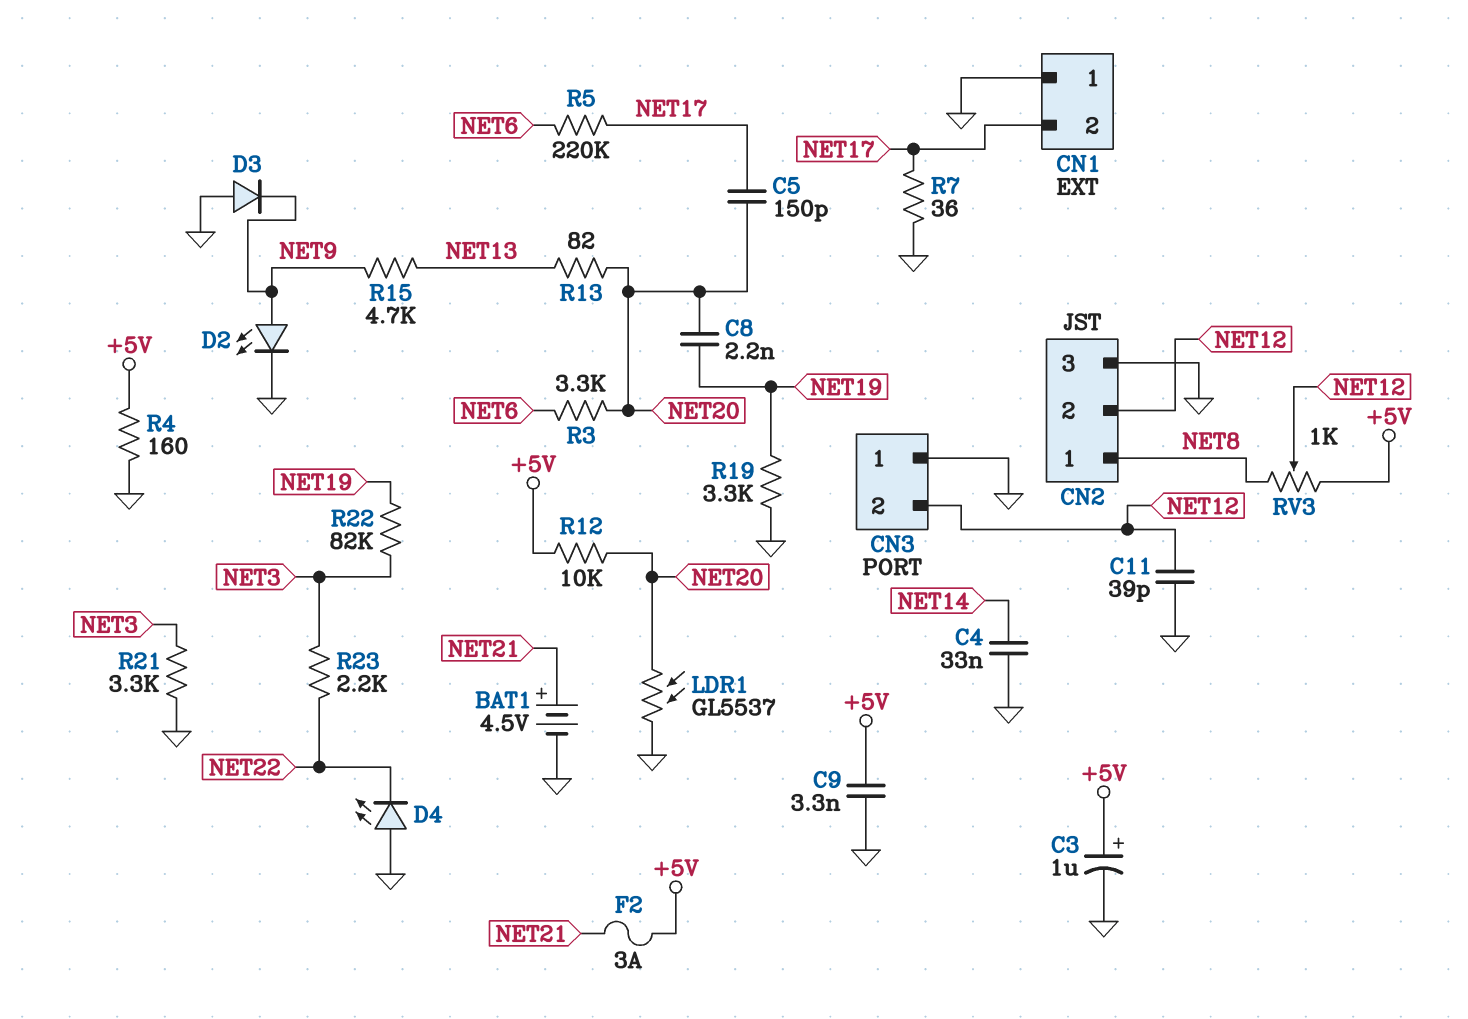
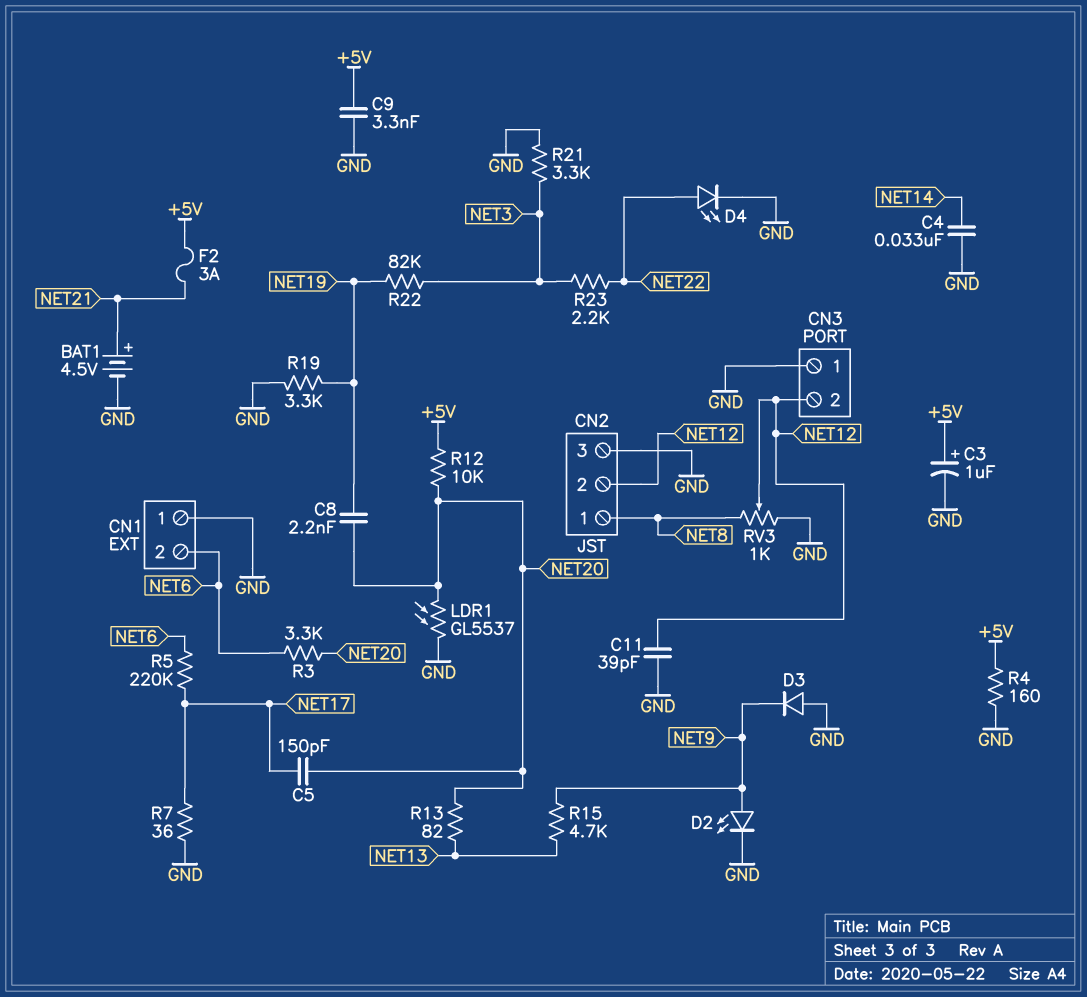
CN1 pin 2: NET17 -> NET6
D4: LED (A GND, K NET22) -> LED (A NET22, K GND)
RV3: 1k (+5V, NET8, wiper NET12) -> 1k (GND, NET8, wiper NET12)

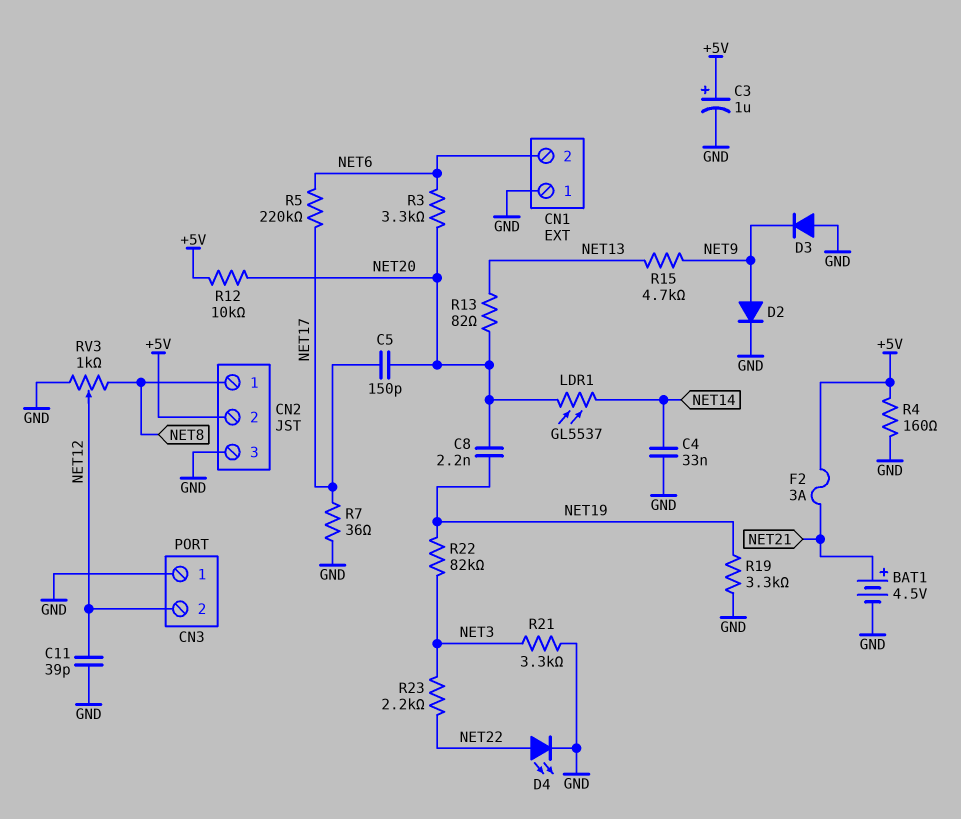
C9: 3.3nF (+5V, GND) -> none
CN2 pin 2: NET12 -> +5V
D2: LED (A NET9, K GND) -> diode (A NET9, K GND)
LDR1: GL5537 (GND, NET20) -> GL5537 (NET14, NET20)

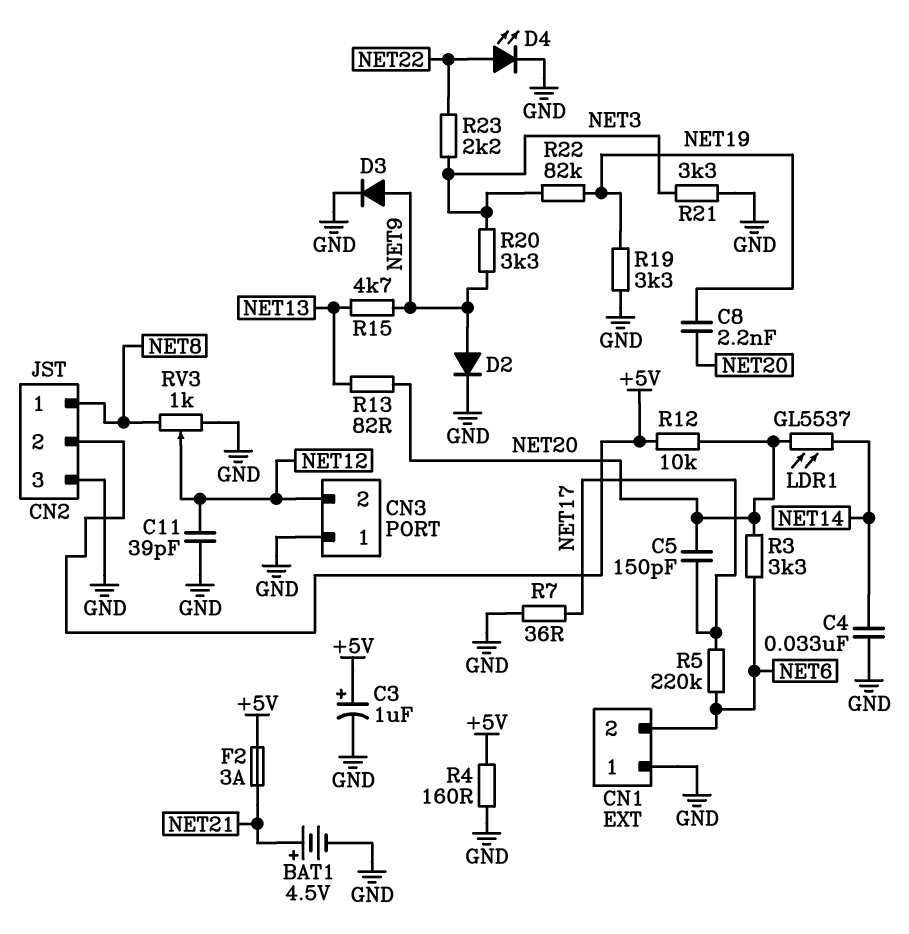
D3: diode (A GND, K NET9) -> diode (A NET9, K GND)
R20: none -> 3.3k (NET3, NET9)

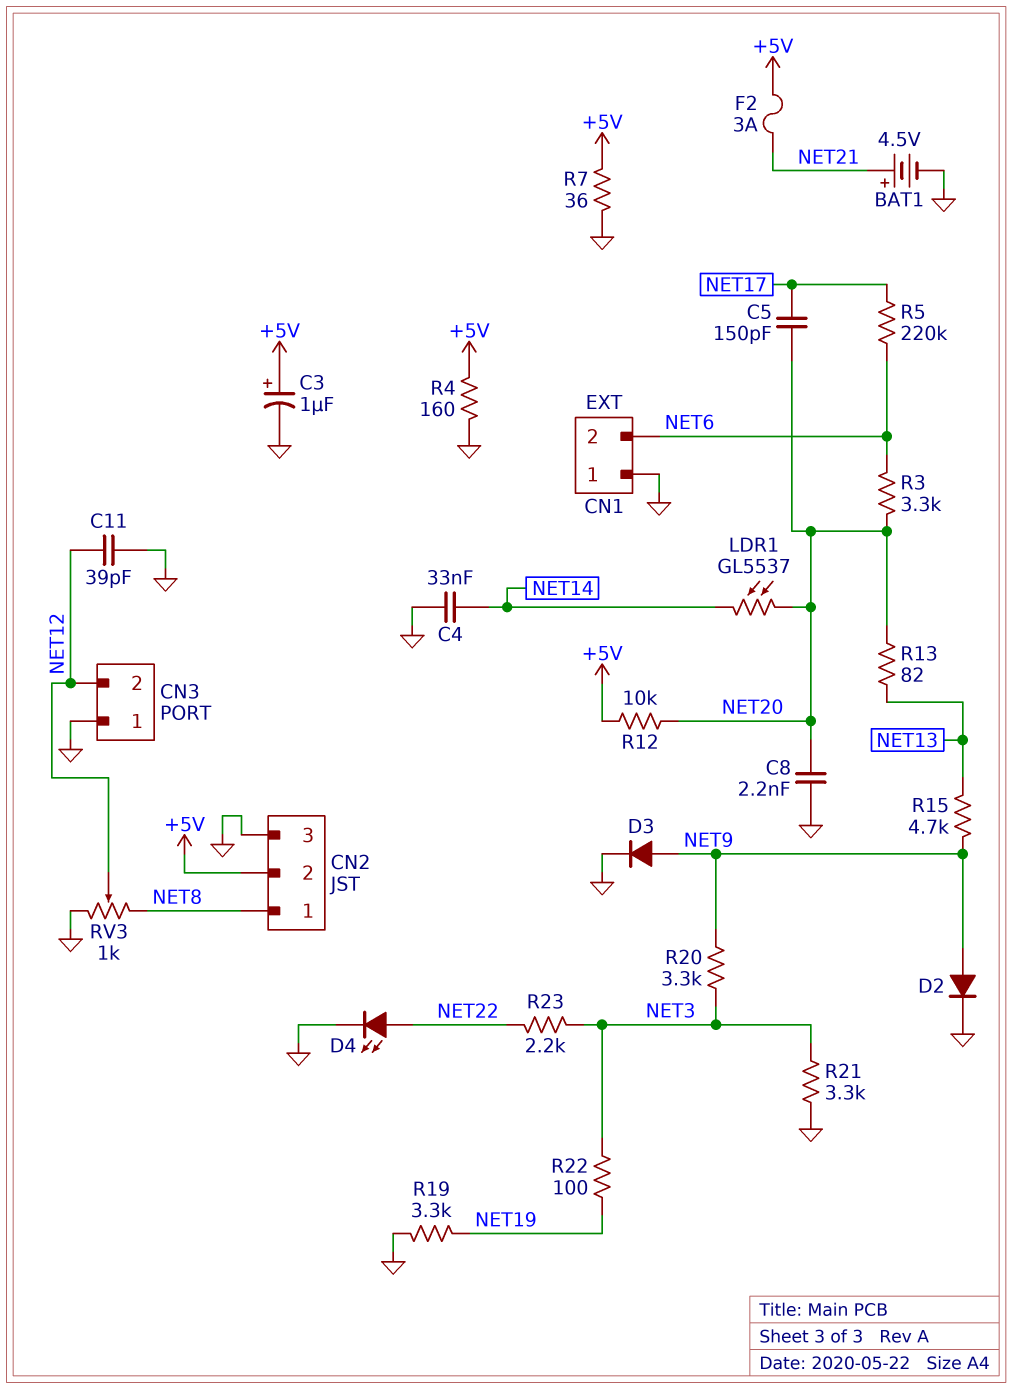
C8: 2.2nF (NET19, NET20) -> 2.2nF (GND, NET20)
R7: 36 (GND, NET17) -> 36 (+5V, GND)
R22: 82k (NET3, NET19) -> 100 (NET3, NET19)

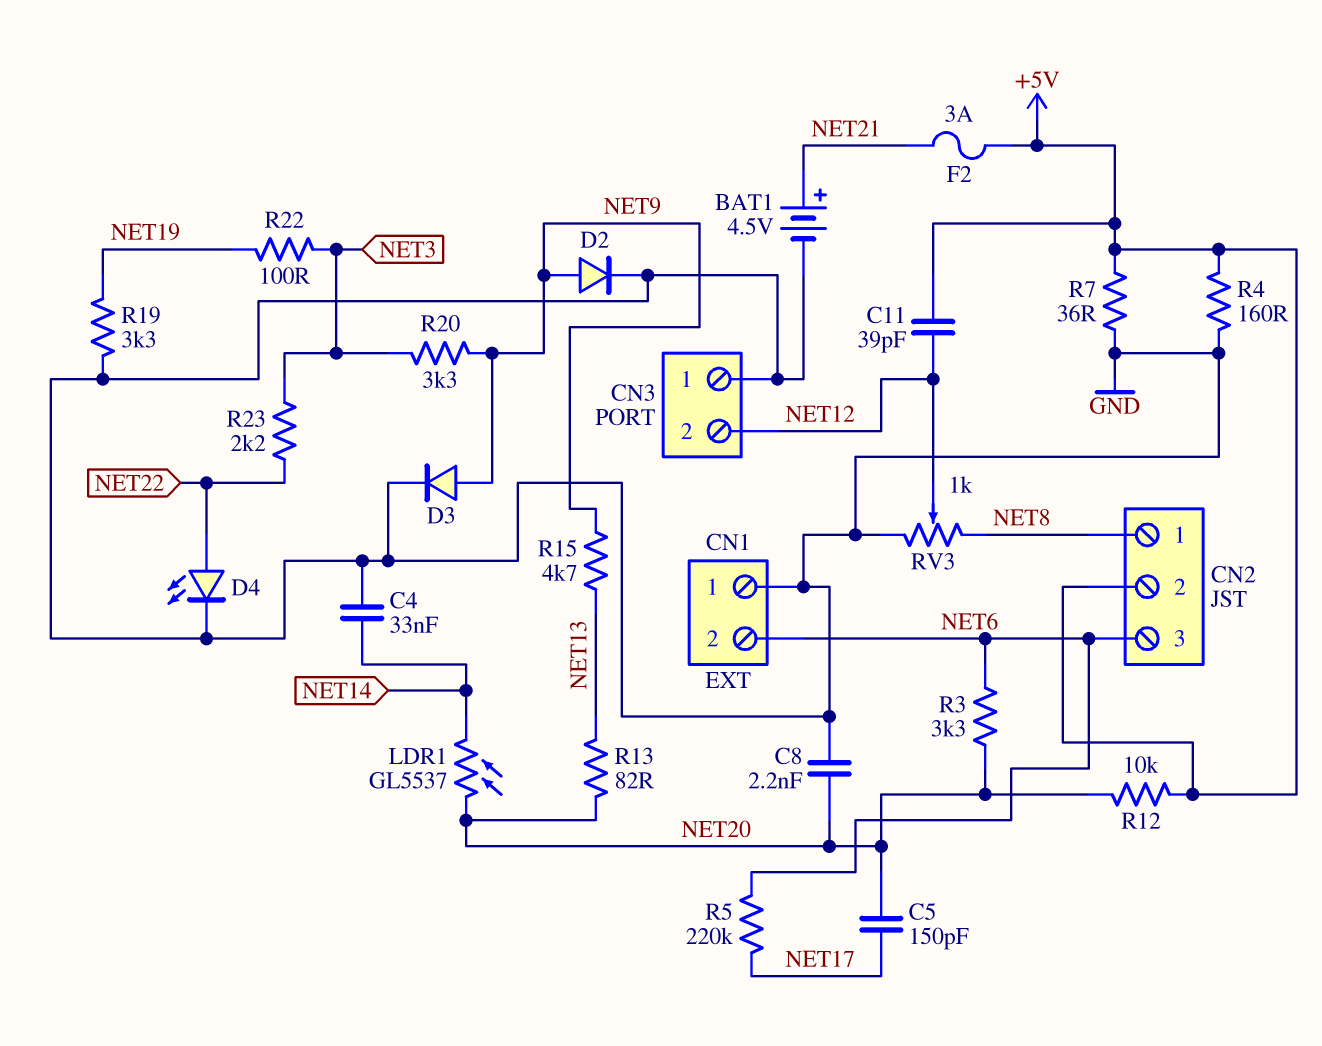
C3: 1uF (plus +5V, minus GND) -> none
C11: 39pF (GND, NET12) -> 39pF (+5V, NET12)
CN2 pin 3: GND -> NET6
R21: 3.3k (GND, NET3) -> none

